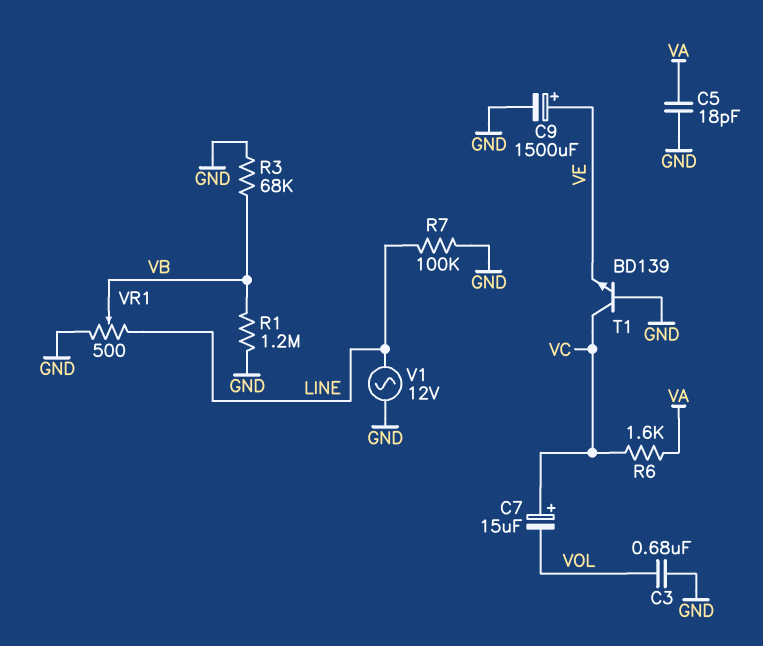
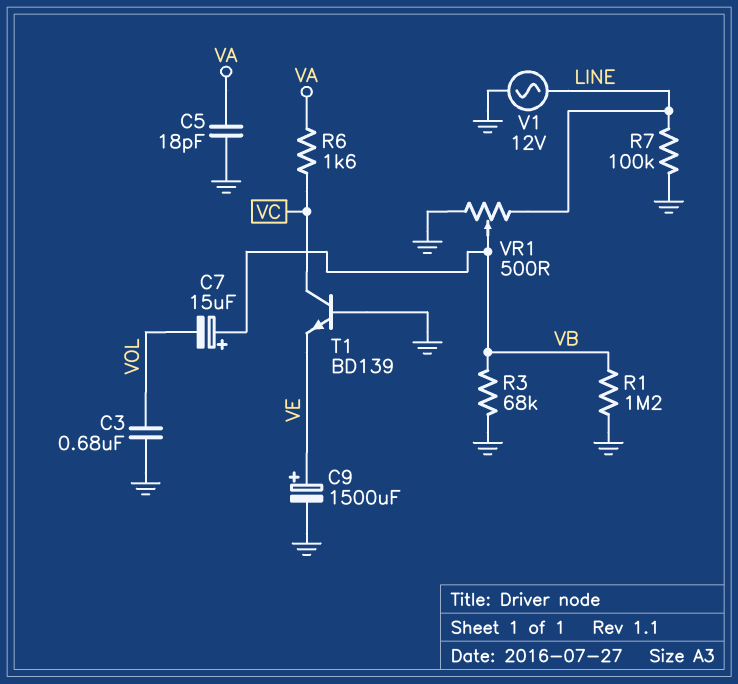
C7: 15uF (plus VC, minus VOL) -> 15uF (plus VB, minus VOL)

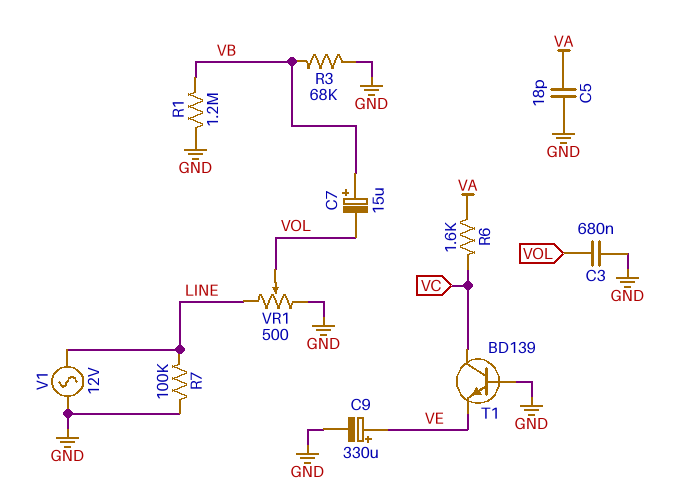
C9: 1500uF (plus VE, minus GND) -> 330uF (plus VE, minus GND)
VR1: 500 (GND, LINE, wiper VB) -> 500 (GND, LINE, wiper VOL)

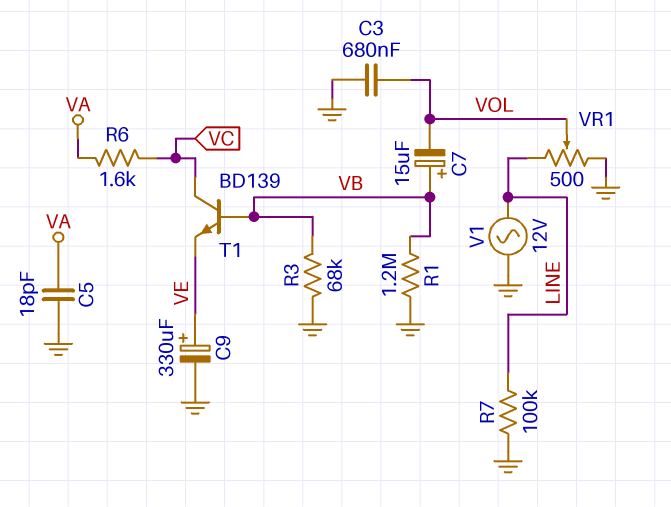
T1: NPN BD139 (B GND, C VC, E VE) -> NPN BD139 (B VB, C VC, E VE)

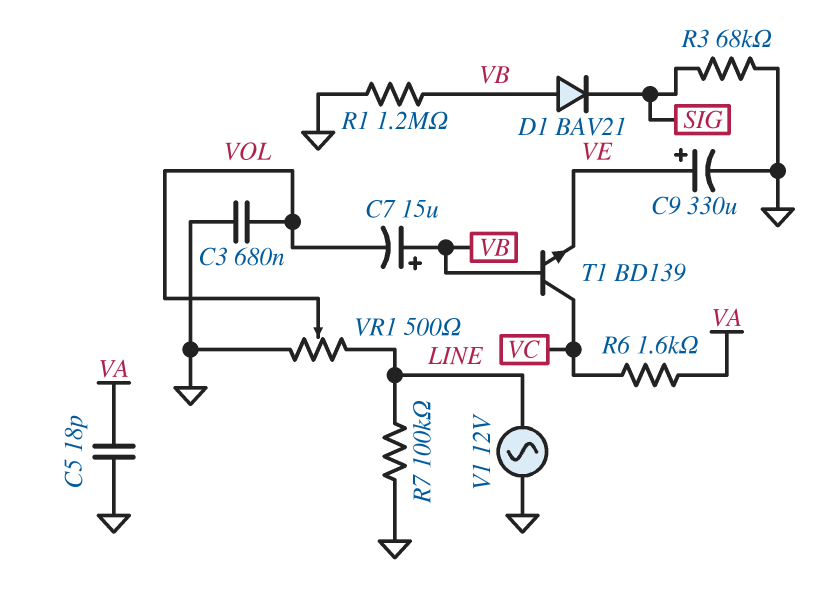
D1: none -> diode BAV21 (A VB, K SIG)
R3: 68k (GND, VB) -> 68k (GND, SIG)

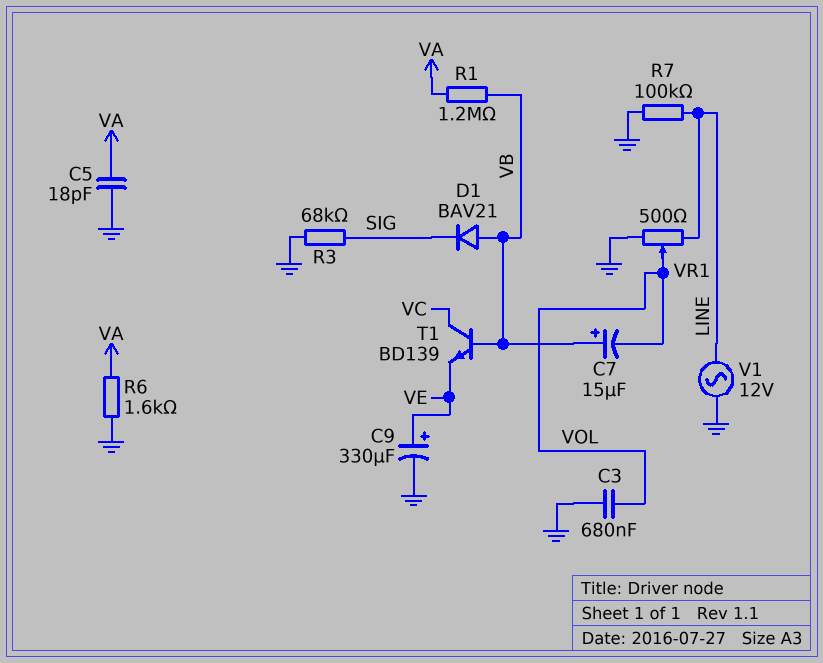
R1: 1.2M (GND, VB) -> 1.2M (VA, VB)
R6: 1.6k (VA, VC) -> 1.6k (GND, VA)

